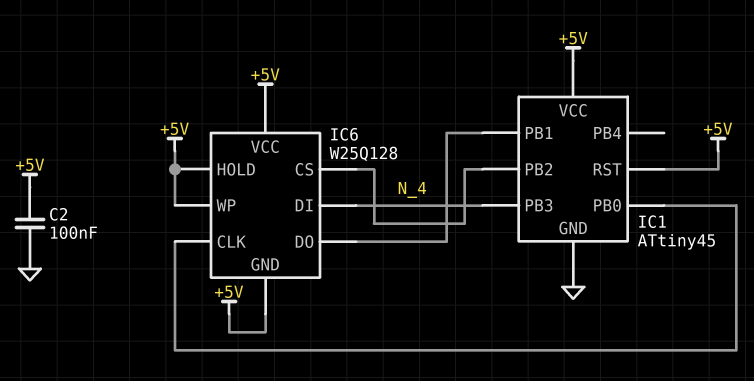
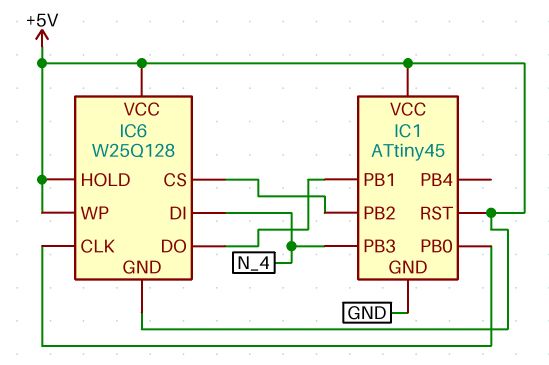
C2: 100nF (+5V, GND) -> none

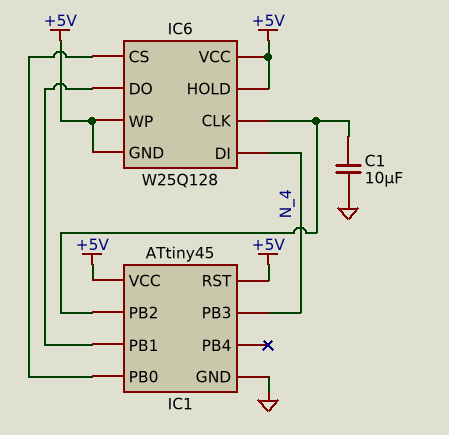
C1: none -> 10uF (GND, IC1/PB2)
IC6 pin CLK: IC1/PB0 -> IC1/PB2
IC6 pin CS: IC1/PB2 -> IC1/PB0

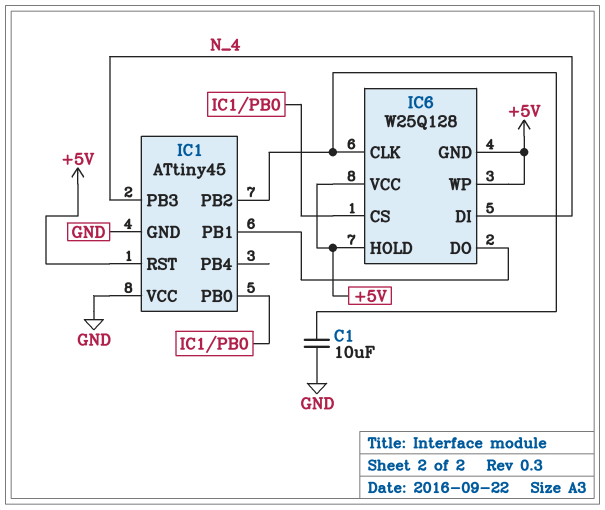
IC1 pin VCC: +5V -> GND

